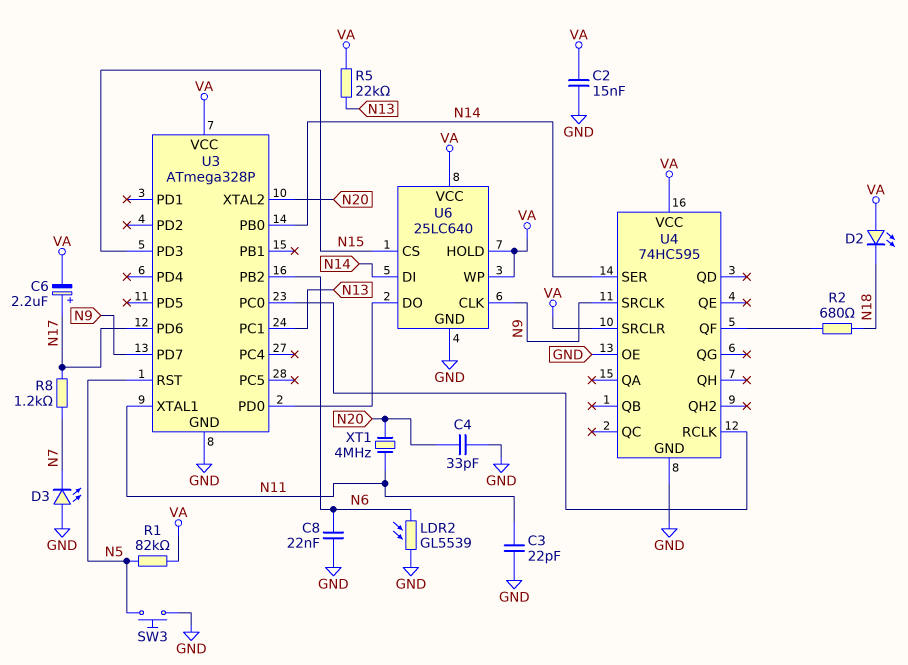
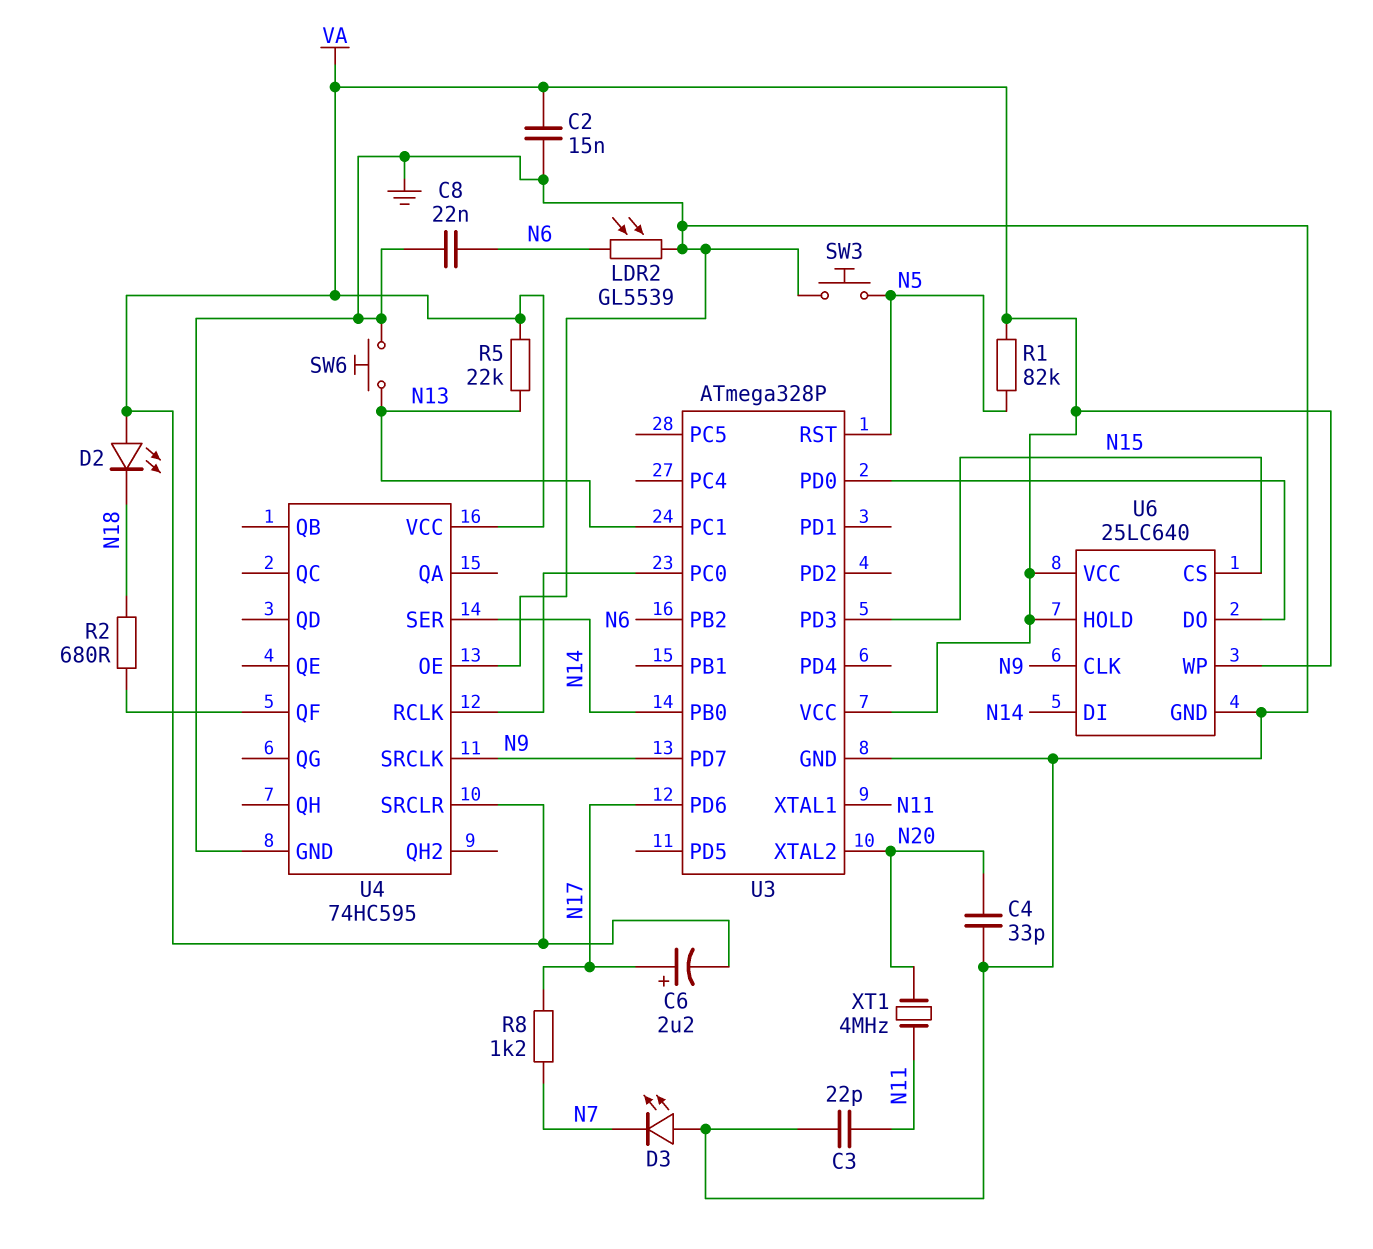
SW6: none -> button (GND, N13)

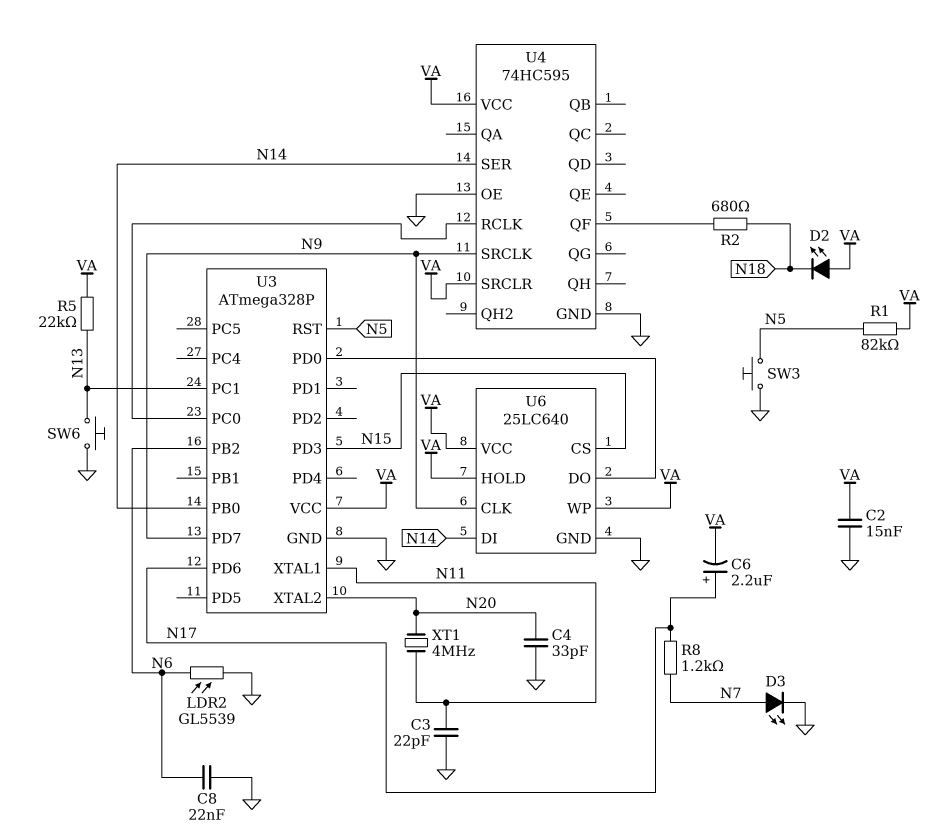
D3: LED (A GND, K N7) -> LED (A N7, K GND)

